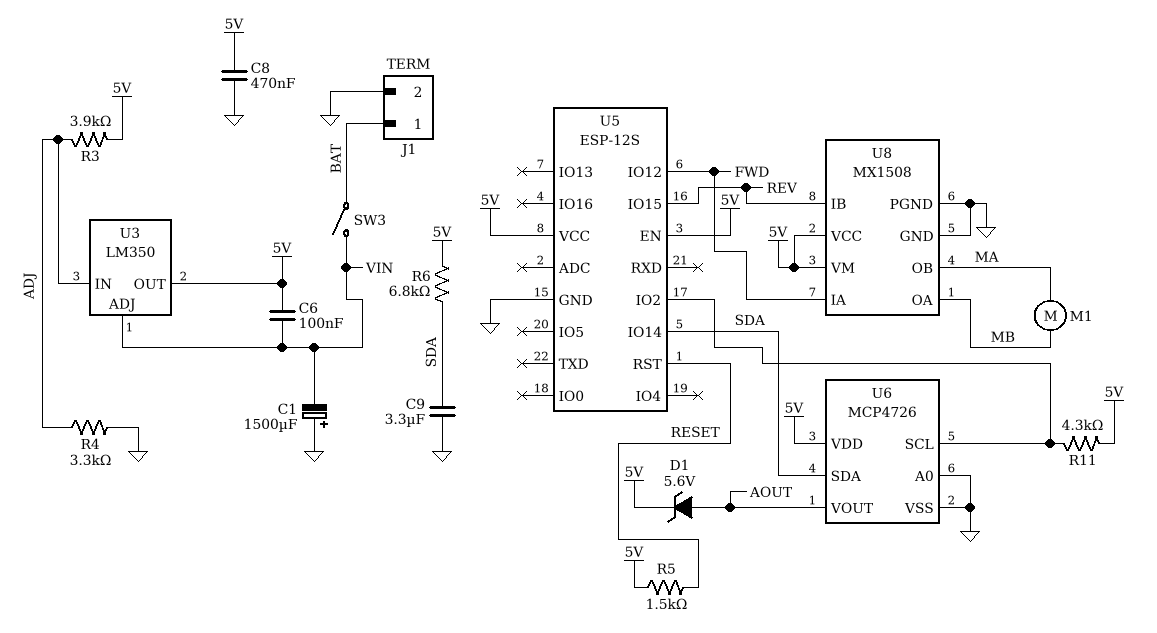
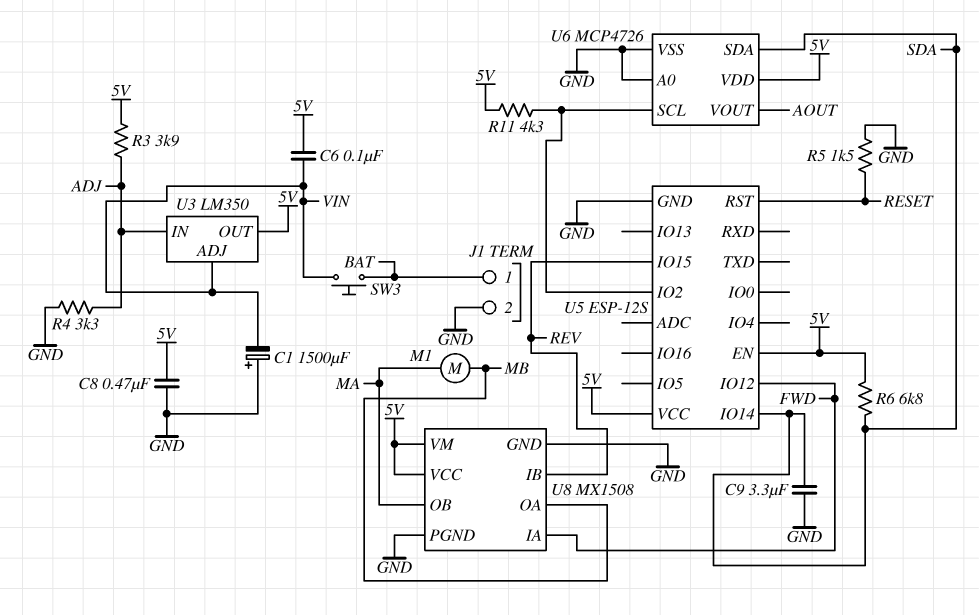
D1: zener 5.6V (A AOUT, K 5V) -> none
R5: 1.5k (5V, RESET) -> 1.5k (GND, RESET)
SW3: switch (BAT, VIN) -> button (BAT, VIN)

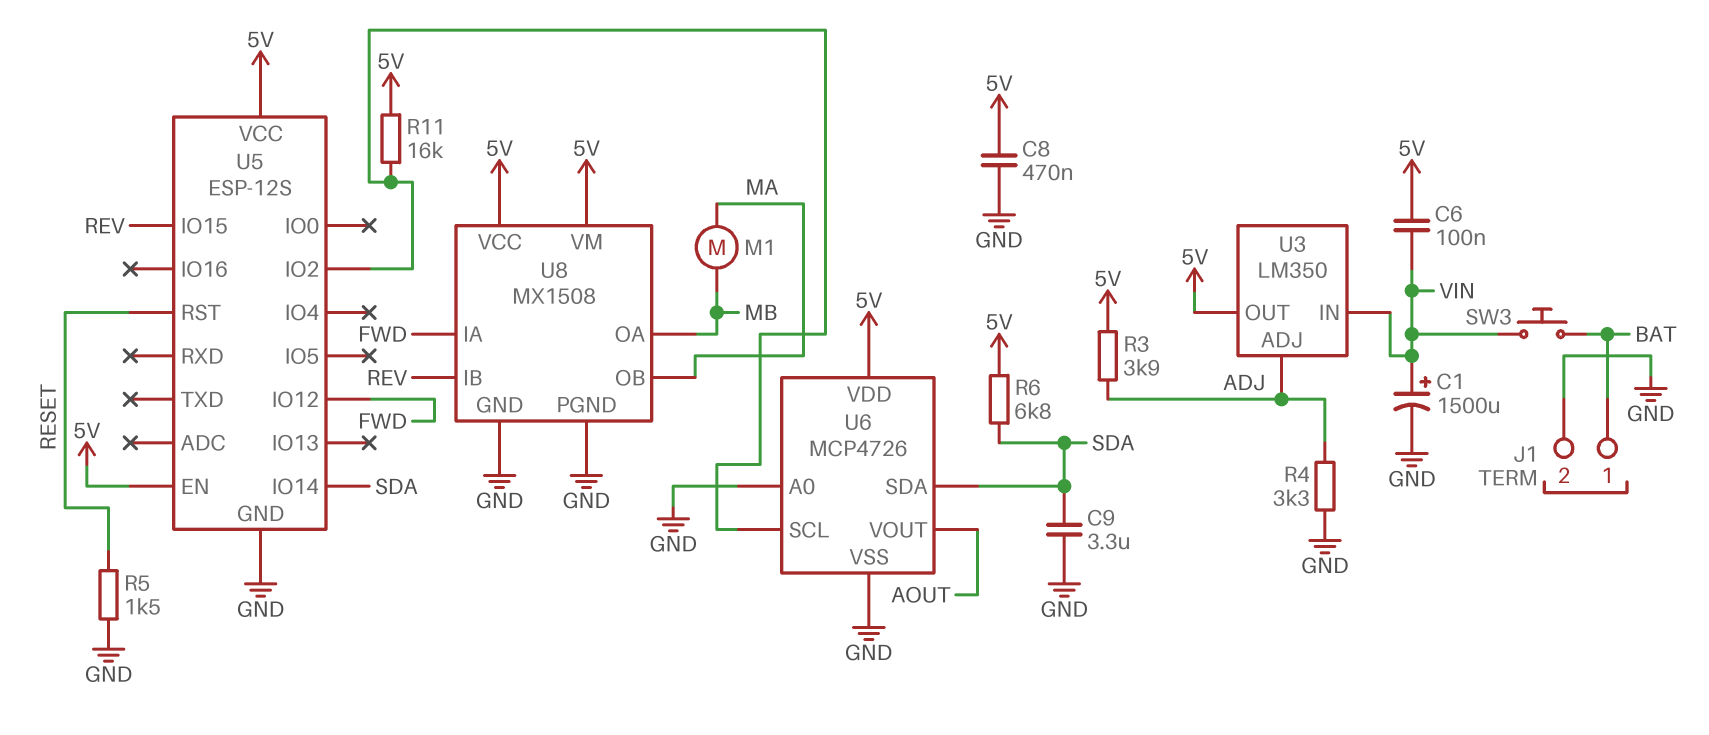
C1: 1500uF (plus GND, minus VIN) -> 1500uF (plus VIN, minus GND)
R11: 4.3k (5V, U5/IO2) -> 16k (5V, U5/IO2)
U3 pin ADJ: VIN -> ADJ
U3 pin IN: ADJ -> VIN

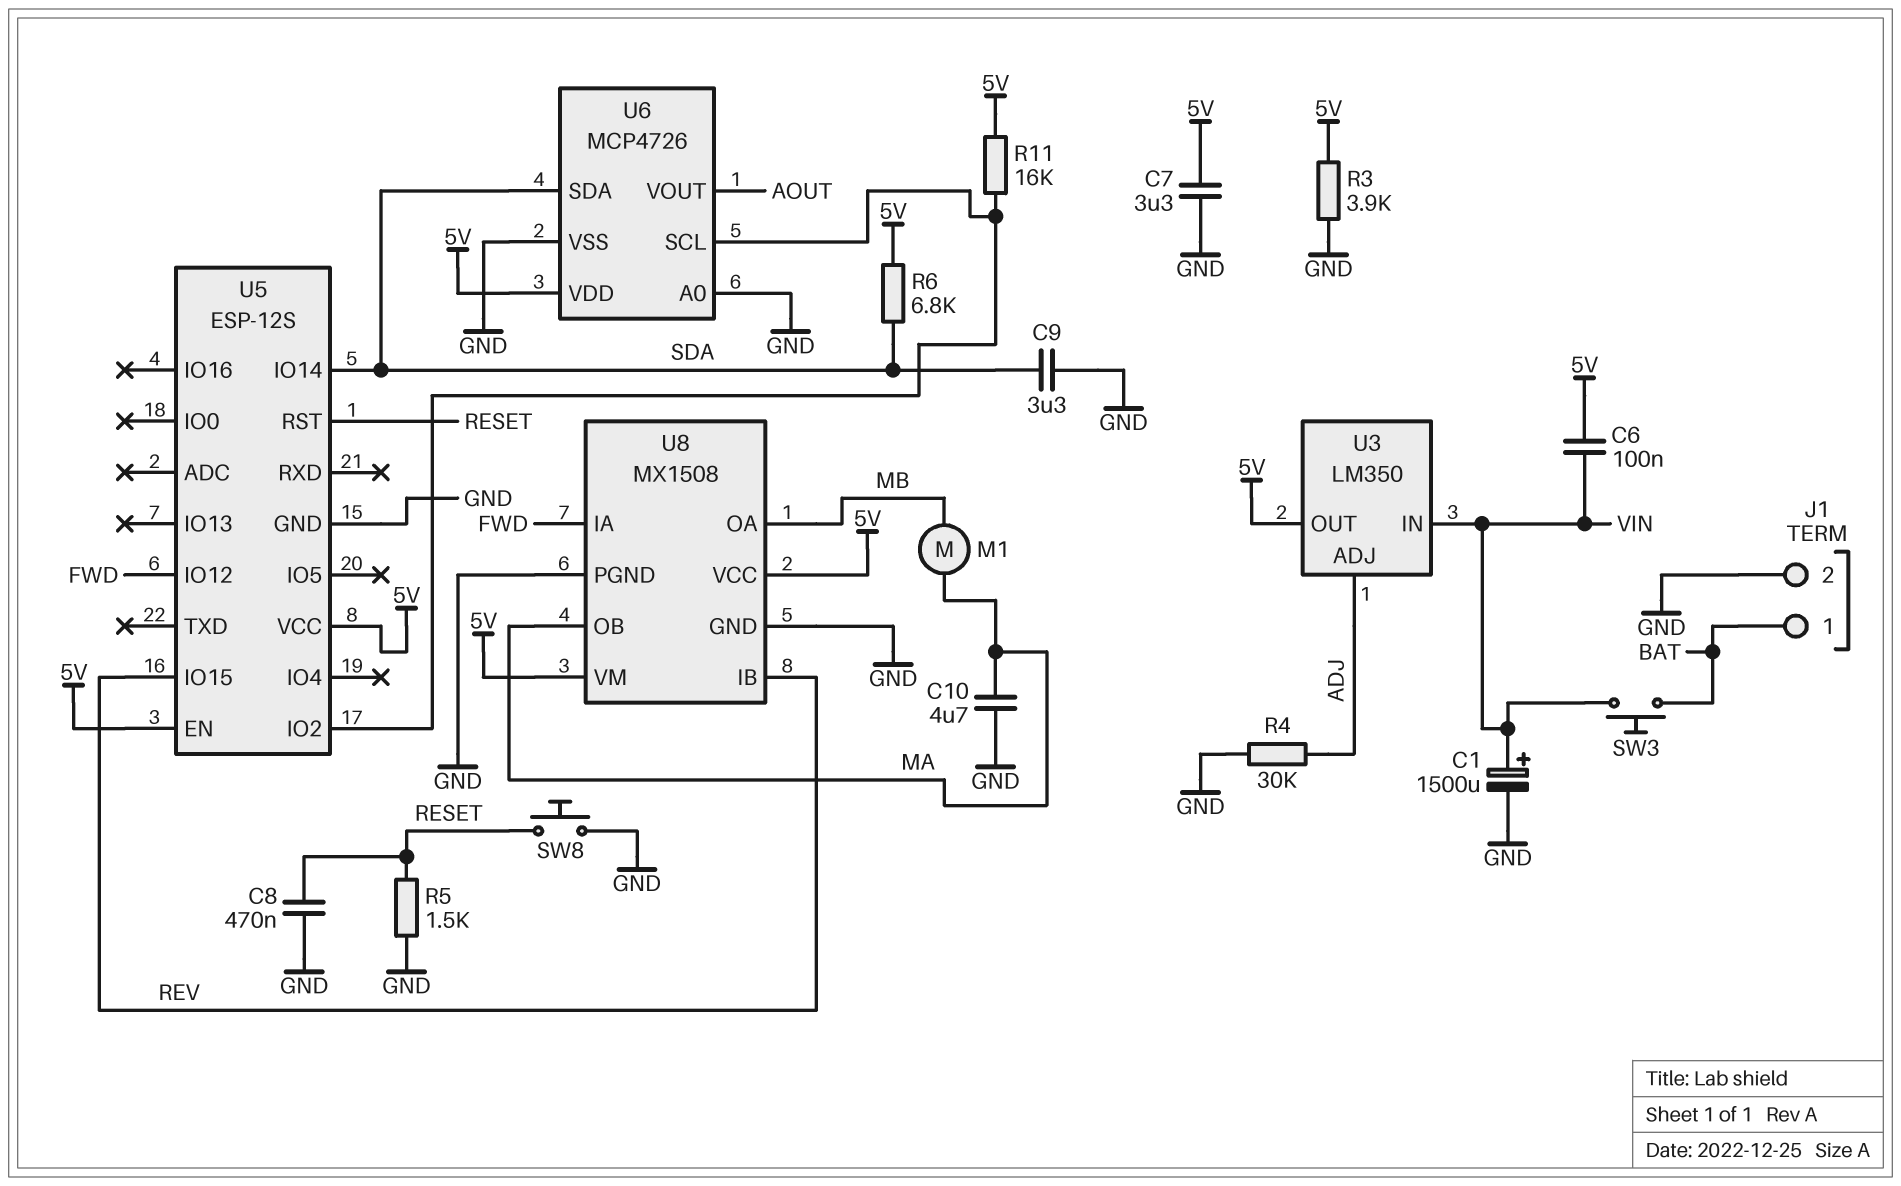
C7: none -> 3.3uF (5V, GND)
C8: 470nF (5V, GND) -> 470nF (GND, RESET)
C10: none -> 4.7uF (GND, MA)
R3: 3.9k (5V, ADJ) -> 3.9k (5V, GND)
R4: 3.3k (ADJ, GND) -> 30k (ADJ, GND)
SW8: none -> button (GND, RESET)

